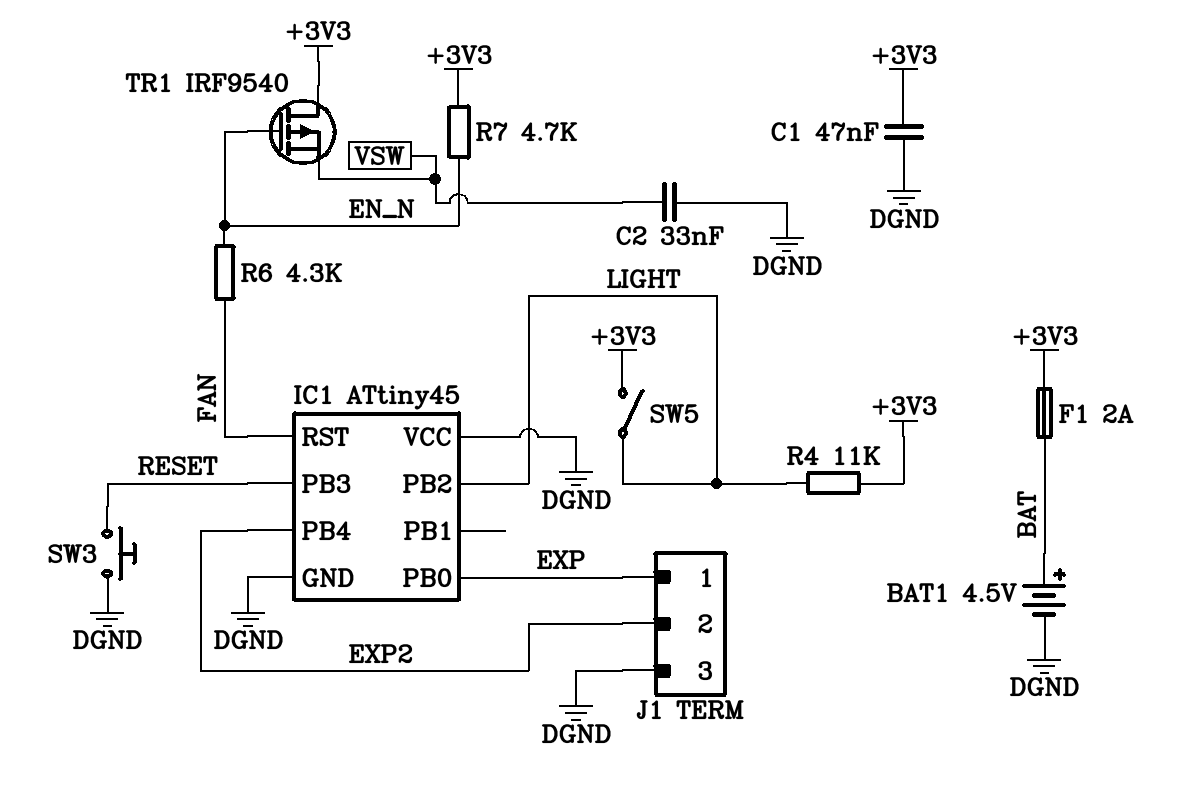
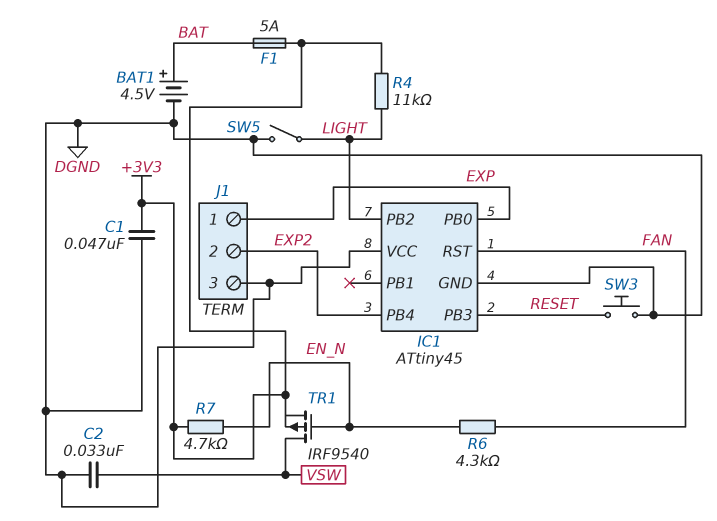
F1: 2A (+3V3, BAT) -> 5A (+3V3, BAT)
SW5: switch (+3V3, LIGHT) -> switch (DGND, LIGHT)
TR1: PMOS IRF9540 (G EN_N, D +3V3, S VSW) -> PMOS IRF9540 (G EN_N, D VSW, S +3V3)

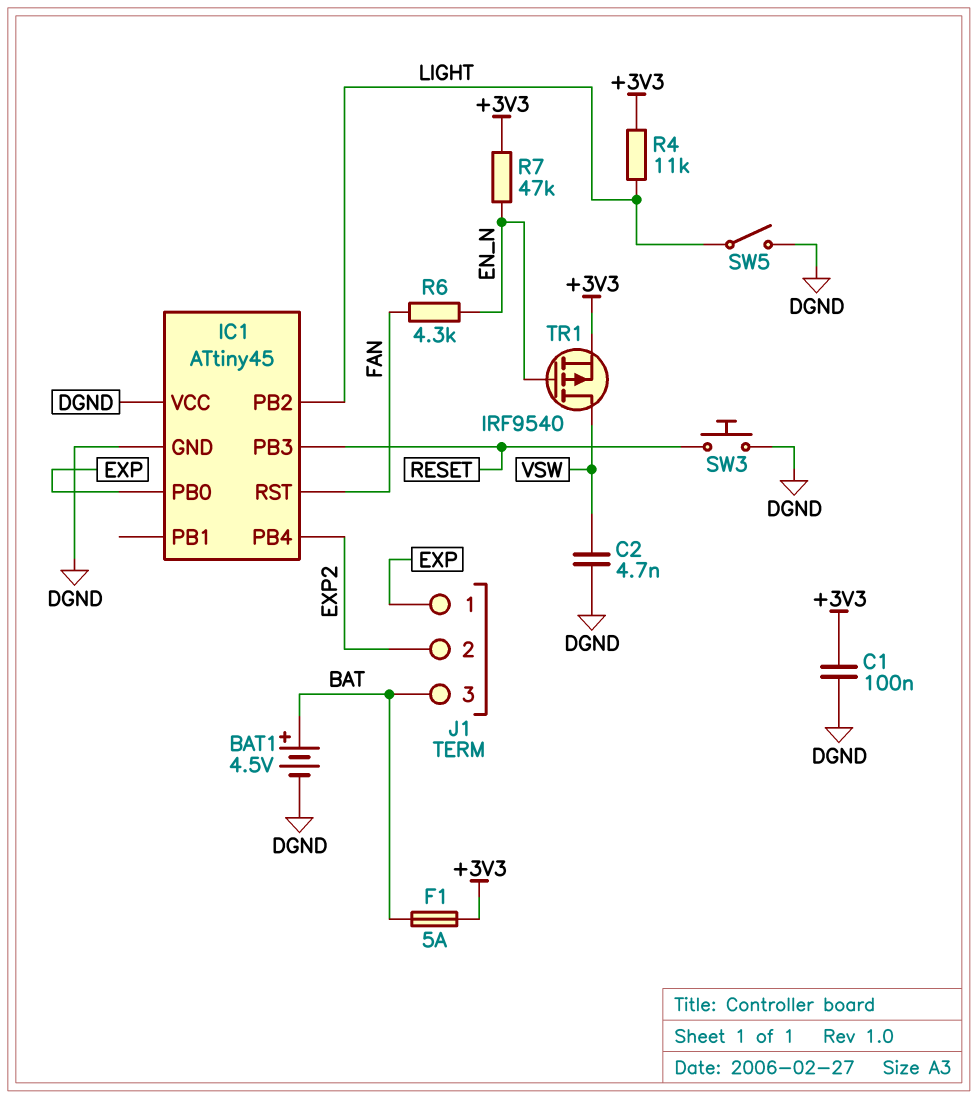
C1: 47nF (+3V3, DGND) -> 100nF (+3V3, DGND)
C2: 33nF (DGND, VSW) -> 4.7nF (DGND, VSW)
J1 pin 3: DGND -> BAT
R7: 4.7k (+3V3, EN_N) -> 47k (+3V3, EN_N)

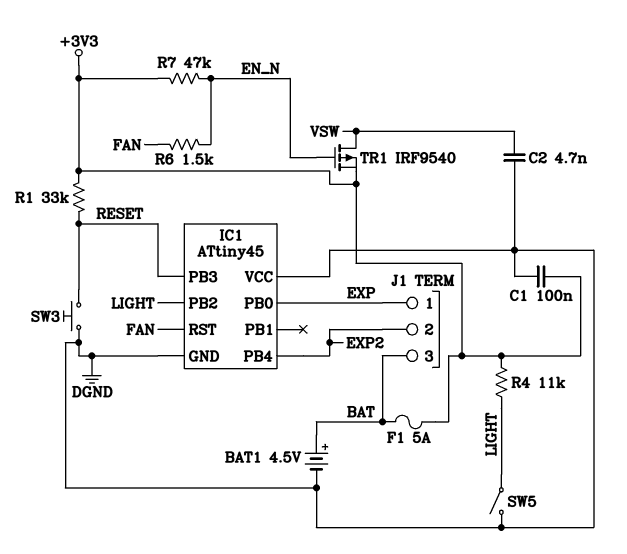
R1: none -> 33k (+3V3, RESET)
R6: 4.3k (EN_N, FAN) -> 1.5k (EN_N, FAN)

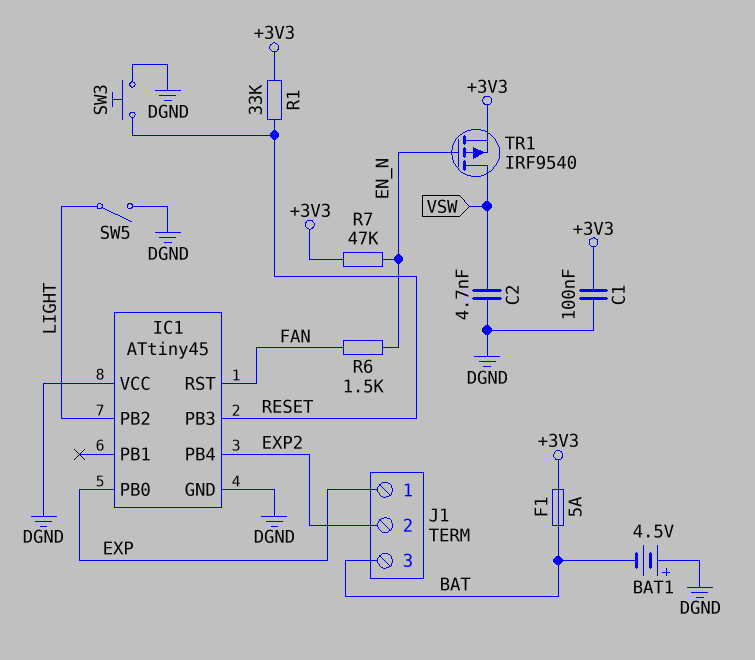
BAT1: 4.5V (plus BAT, minus DGND) -> 4.5V (plus DGND, minus BAT)
R4: 11k (+3V3, LIGHT) -> none

